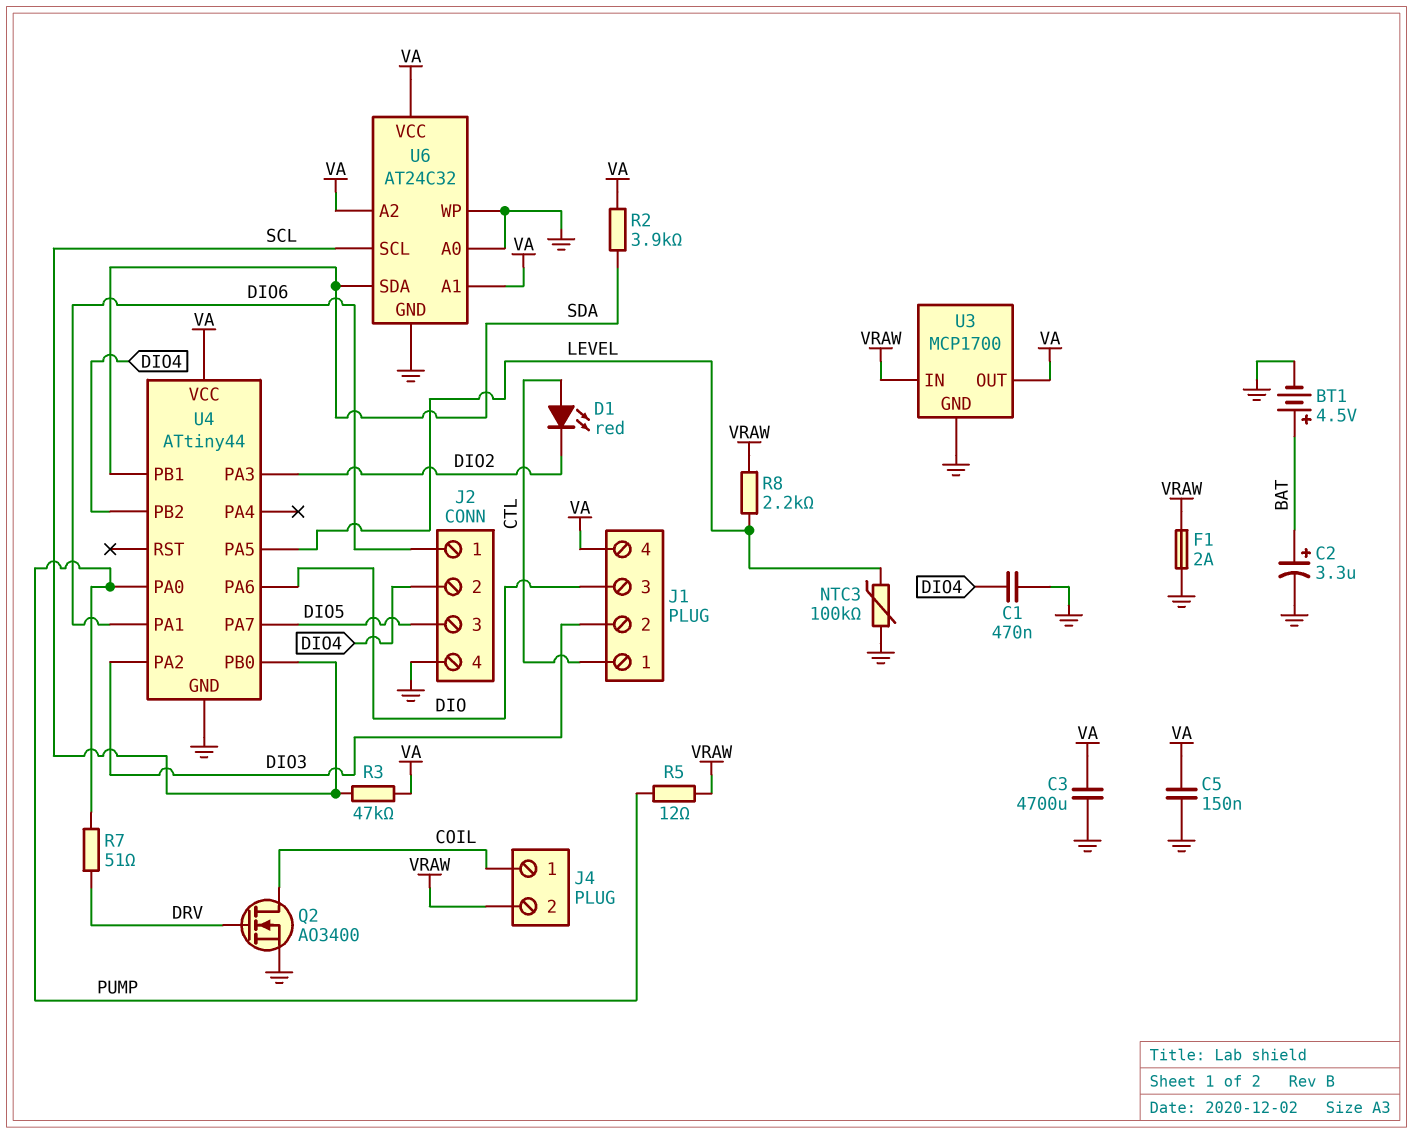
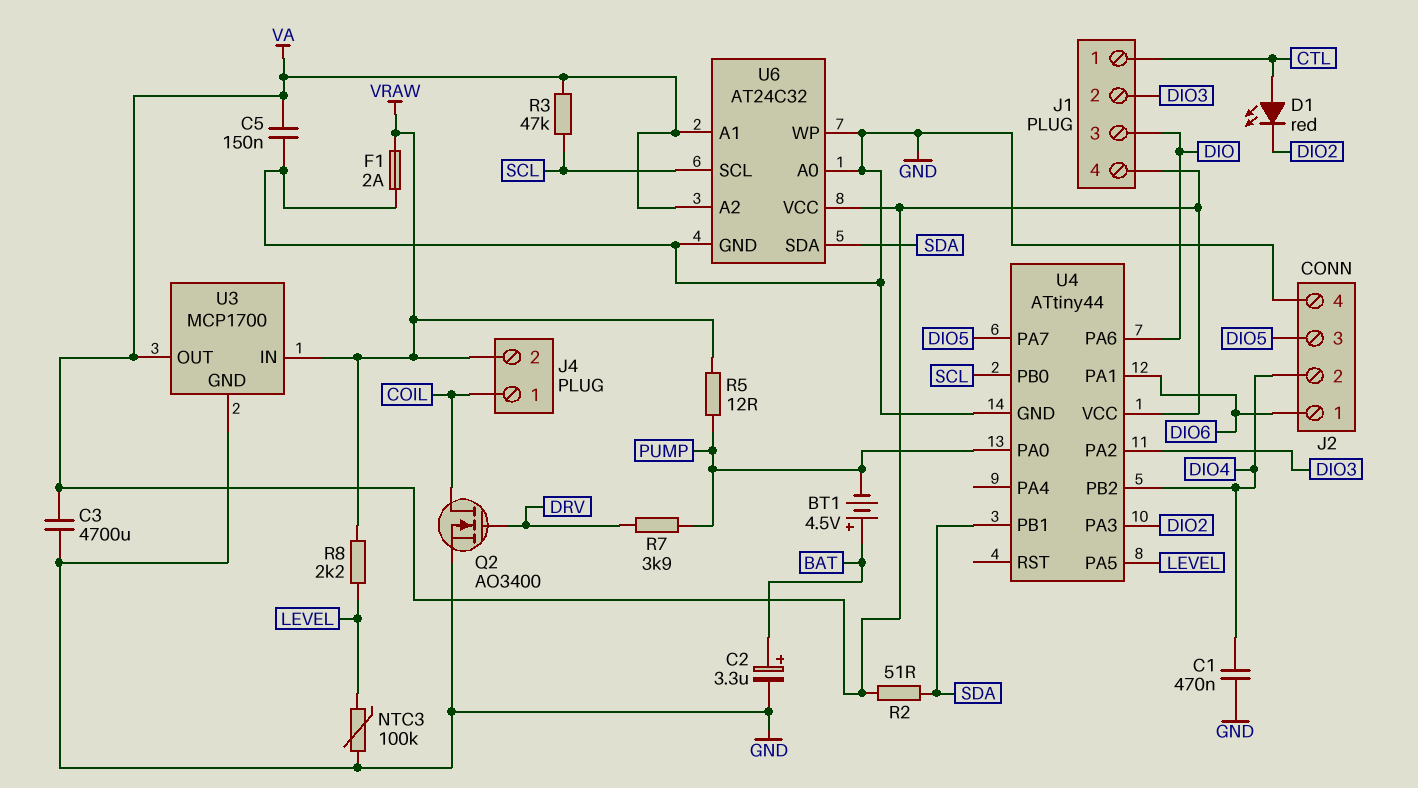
BT1: 4.5V (plus BAT, minus GND) -> 4.5V (plus BAT, minus PUMP)
R2: 3.9k (SDA, VA) -> 51 (SDA, VA)
R7: 51 (DRV, PUMP) -> 3.9k (DRV, PUMP)

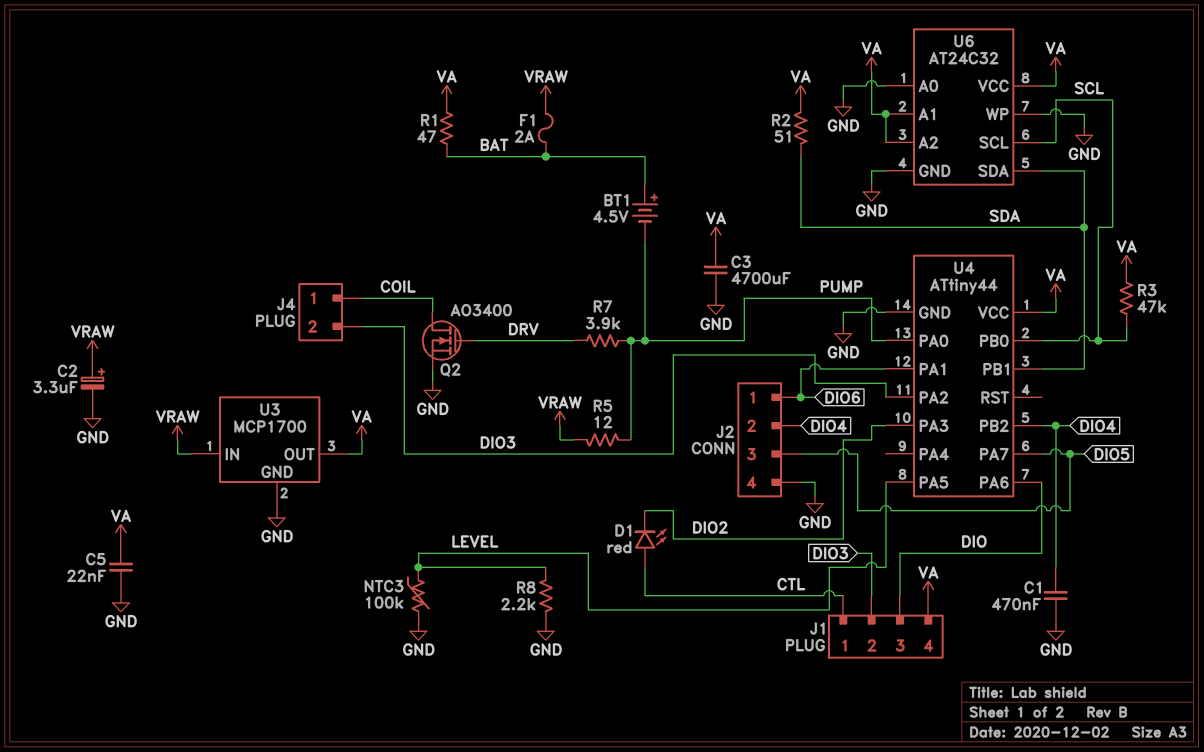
C2: 3.3uF (plus BAT, minus GND) -> 3.3uF (plus VRAW, minus GND)
C5: 150nF (GND, VA) -> 22nF (GND, VA)
F1: 2A (GND, VRAW) -> 2A (BAT, VRAW)
J4 pin 2: VRAW -> DIO3
R1: none -> 47 (BAT, VA)
R8: 2.2k (LEVEL, VRAW) -> 2.2k (GND, LEVEL)

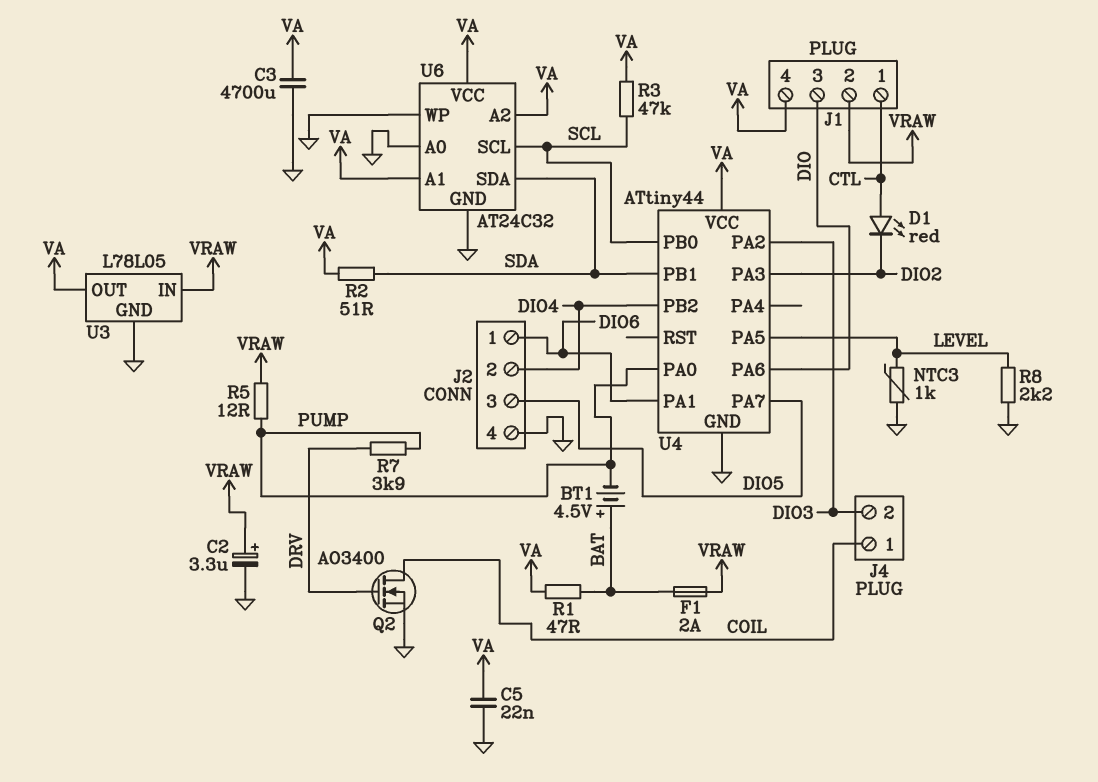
C1: 470nF (DIO4, GND) -> none
J1 pin 2: DIO3 -> VRAW
NTC3: 100k (GND, LEVEL) -> 1k (GND, LEVEL)
U3: MCP1700 -> L78L05

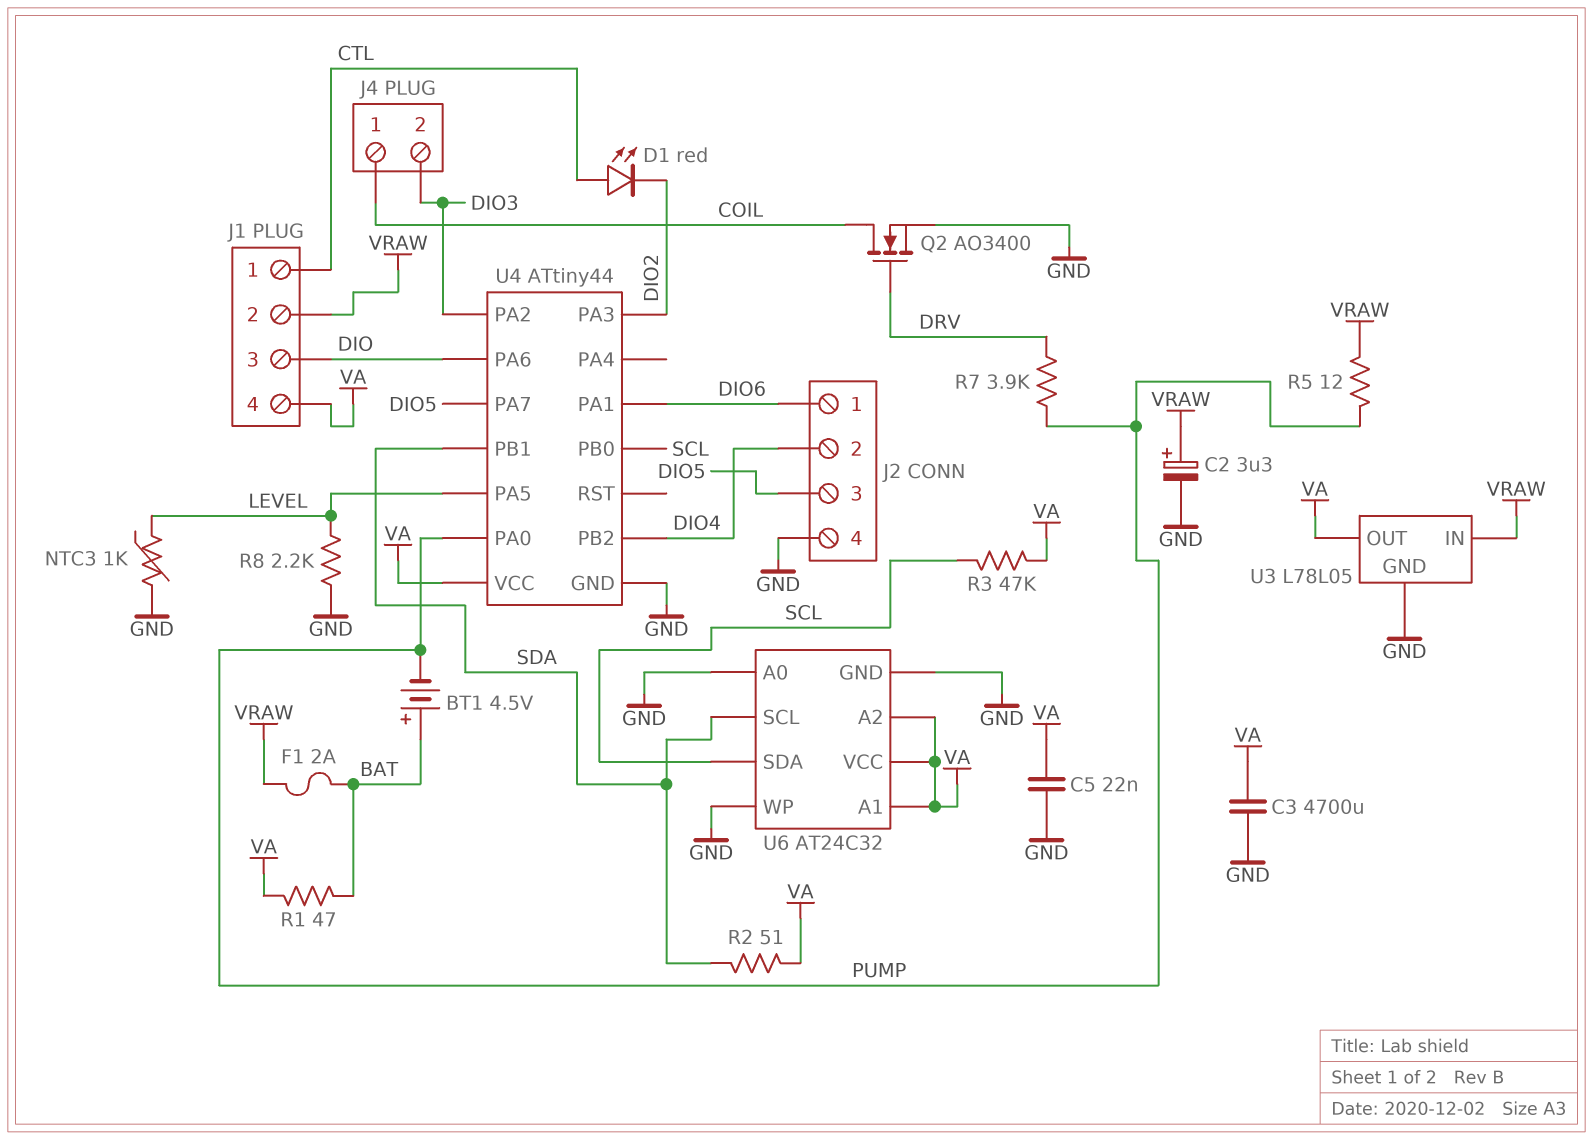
U6 pin SCL: SCL -> SDA
U6 pin SDA: SDA -> SCL

